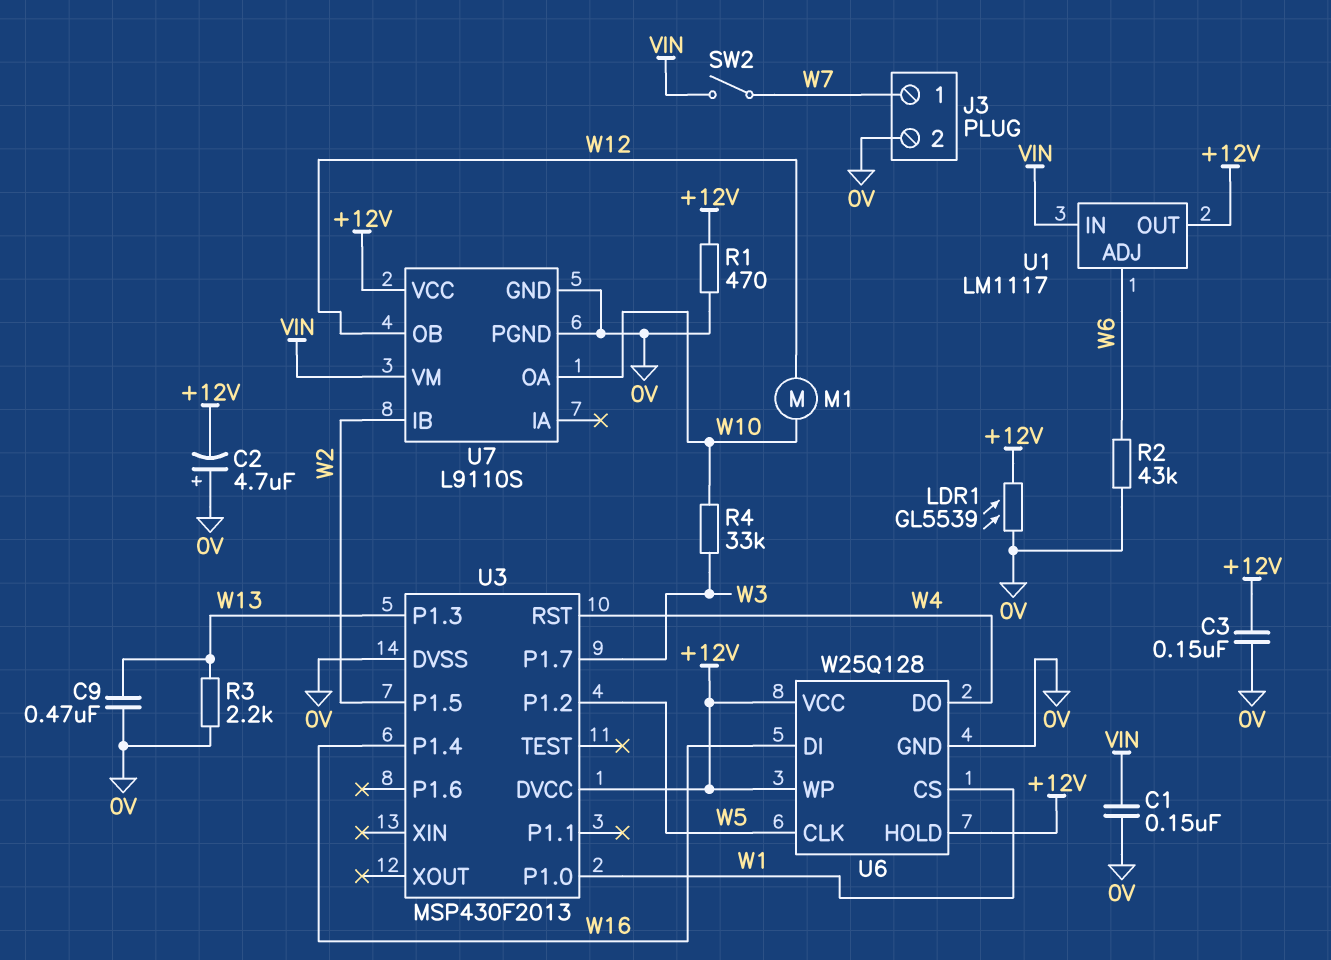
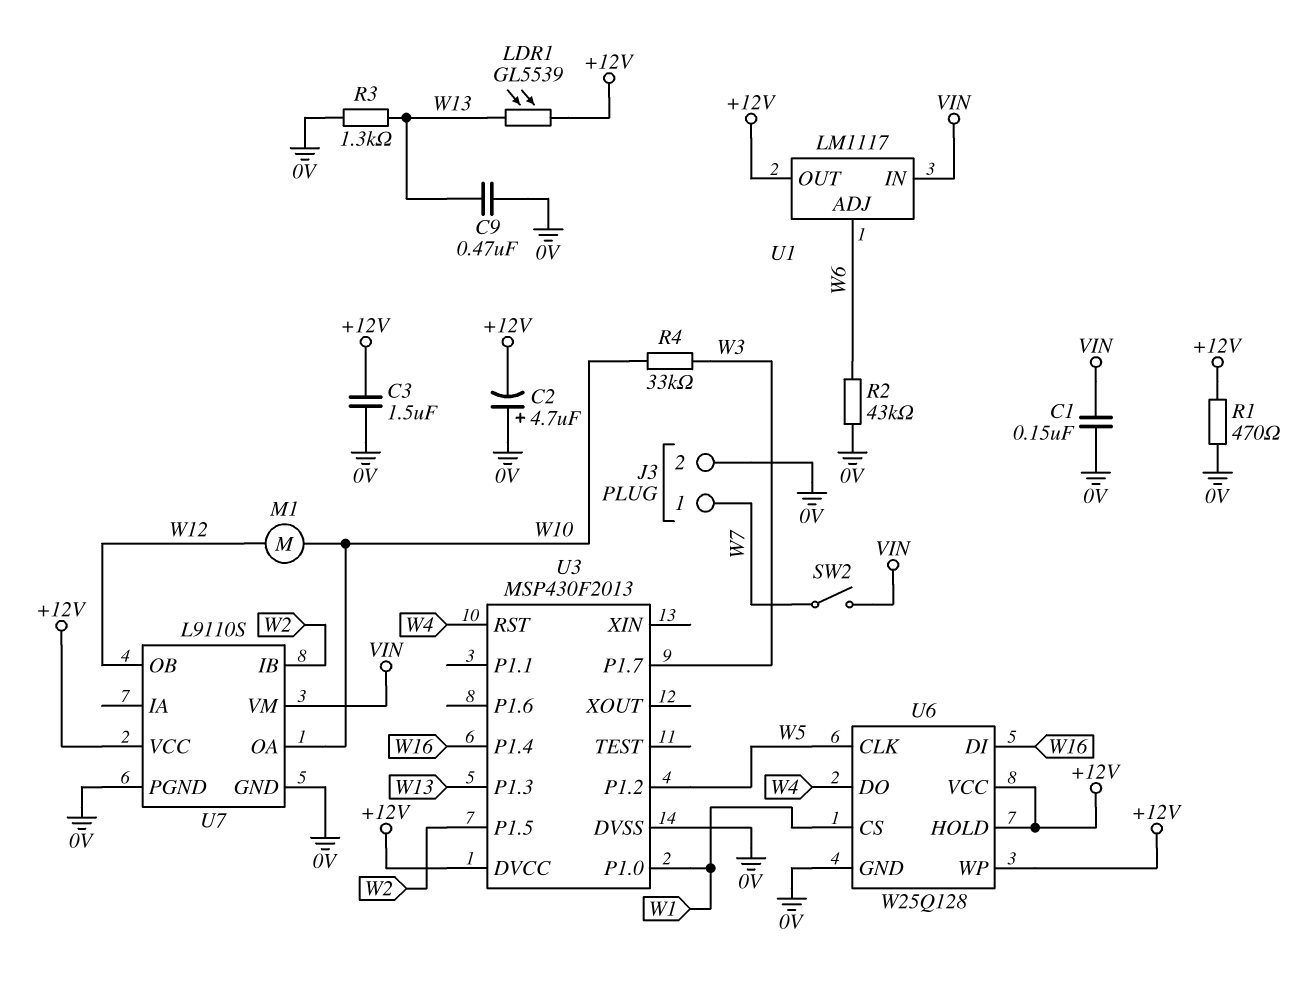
C3: 150nF (+12V, 0V) -> 1.5uF (+12V, 0V)
LDR1: GL5539 (+12V, 0V) -> GL5539 (+12V, W13)
R3: 2.2k (0V, W13) -> 1.3k (0V, W13)

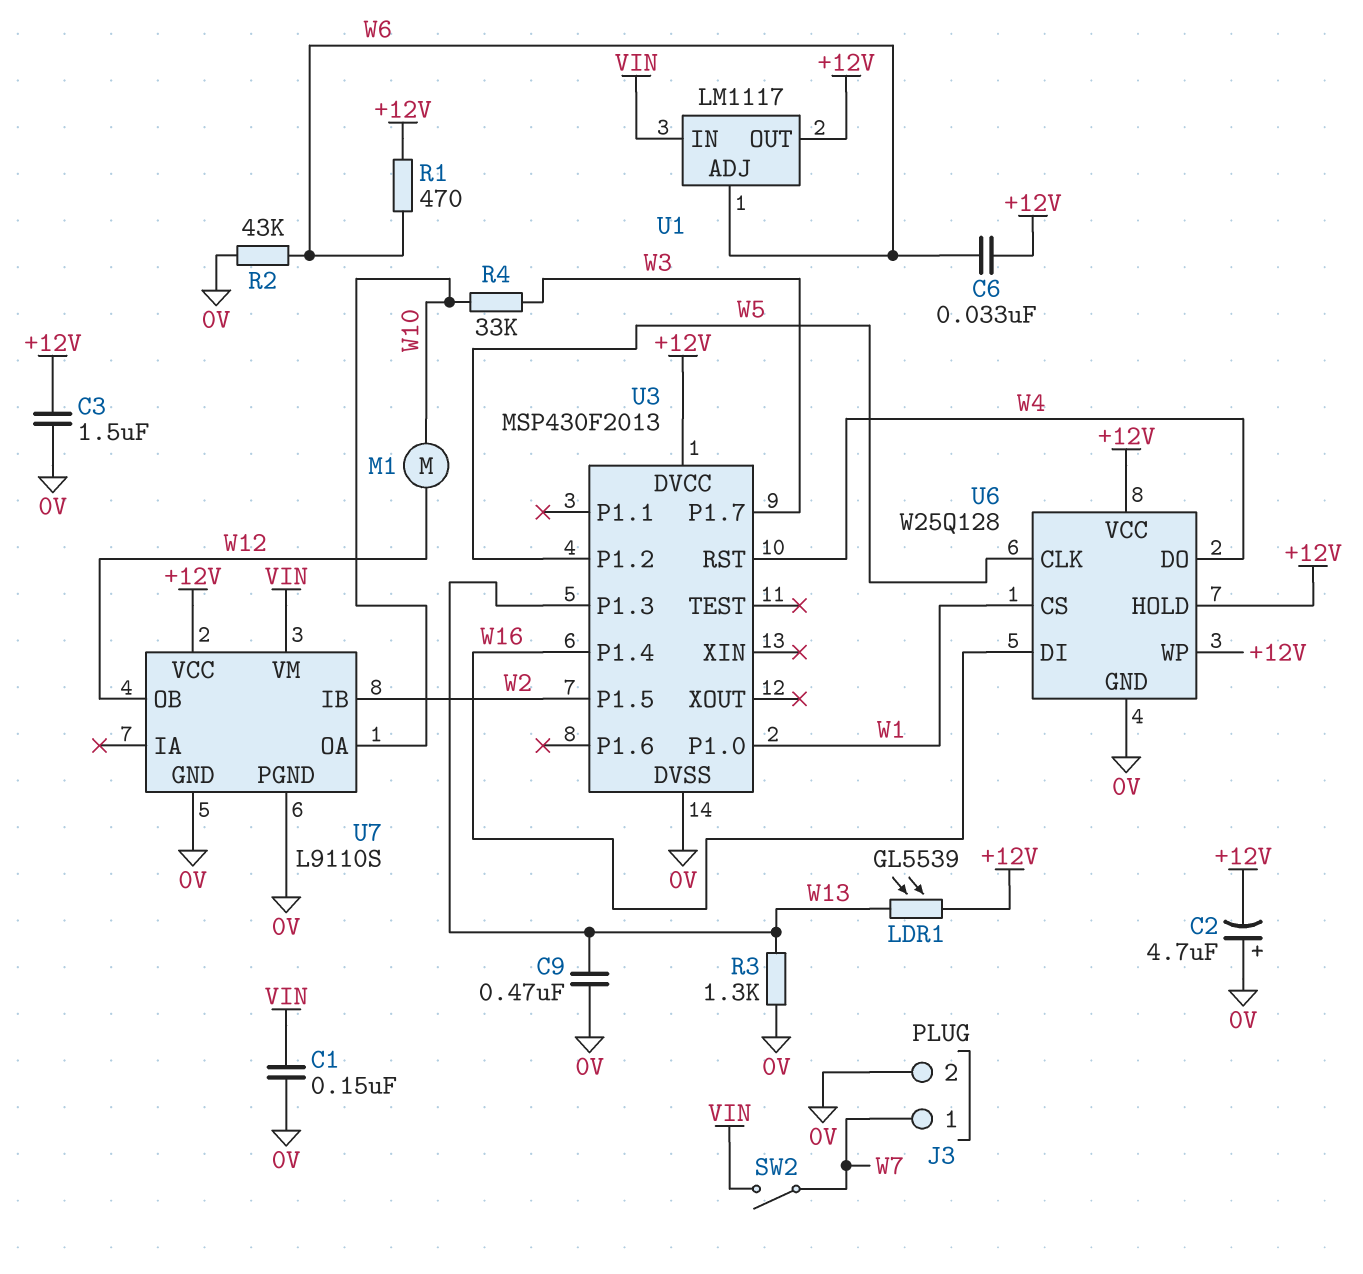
C6: none -> 33nF (+12V, W6)
R1: 470 (+12V, 0V) -> 470 (+12V, W6)

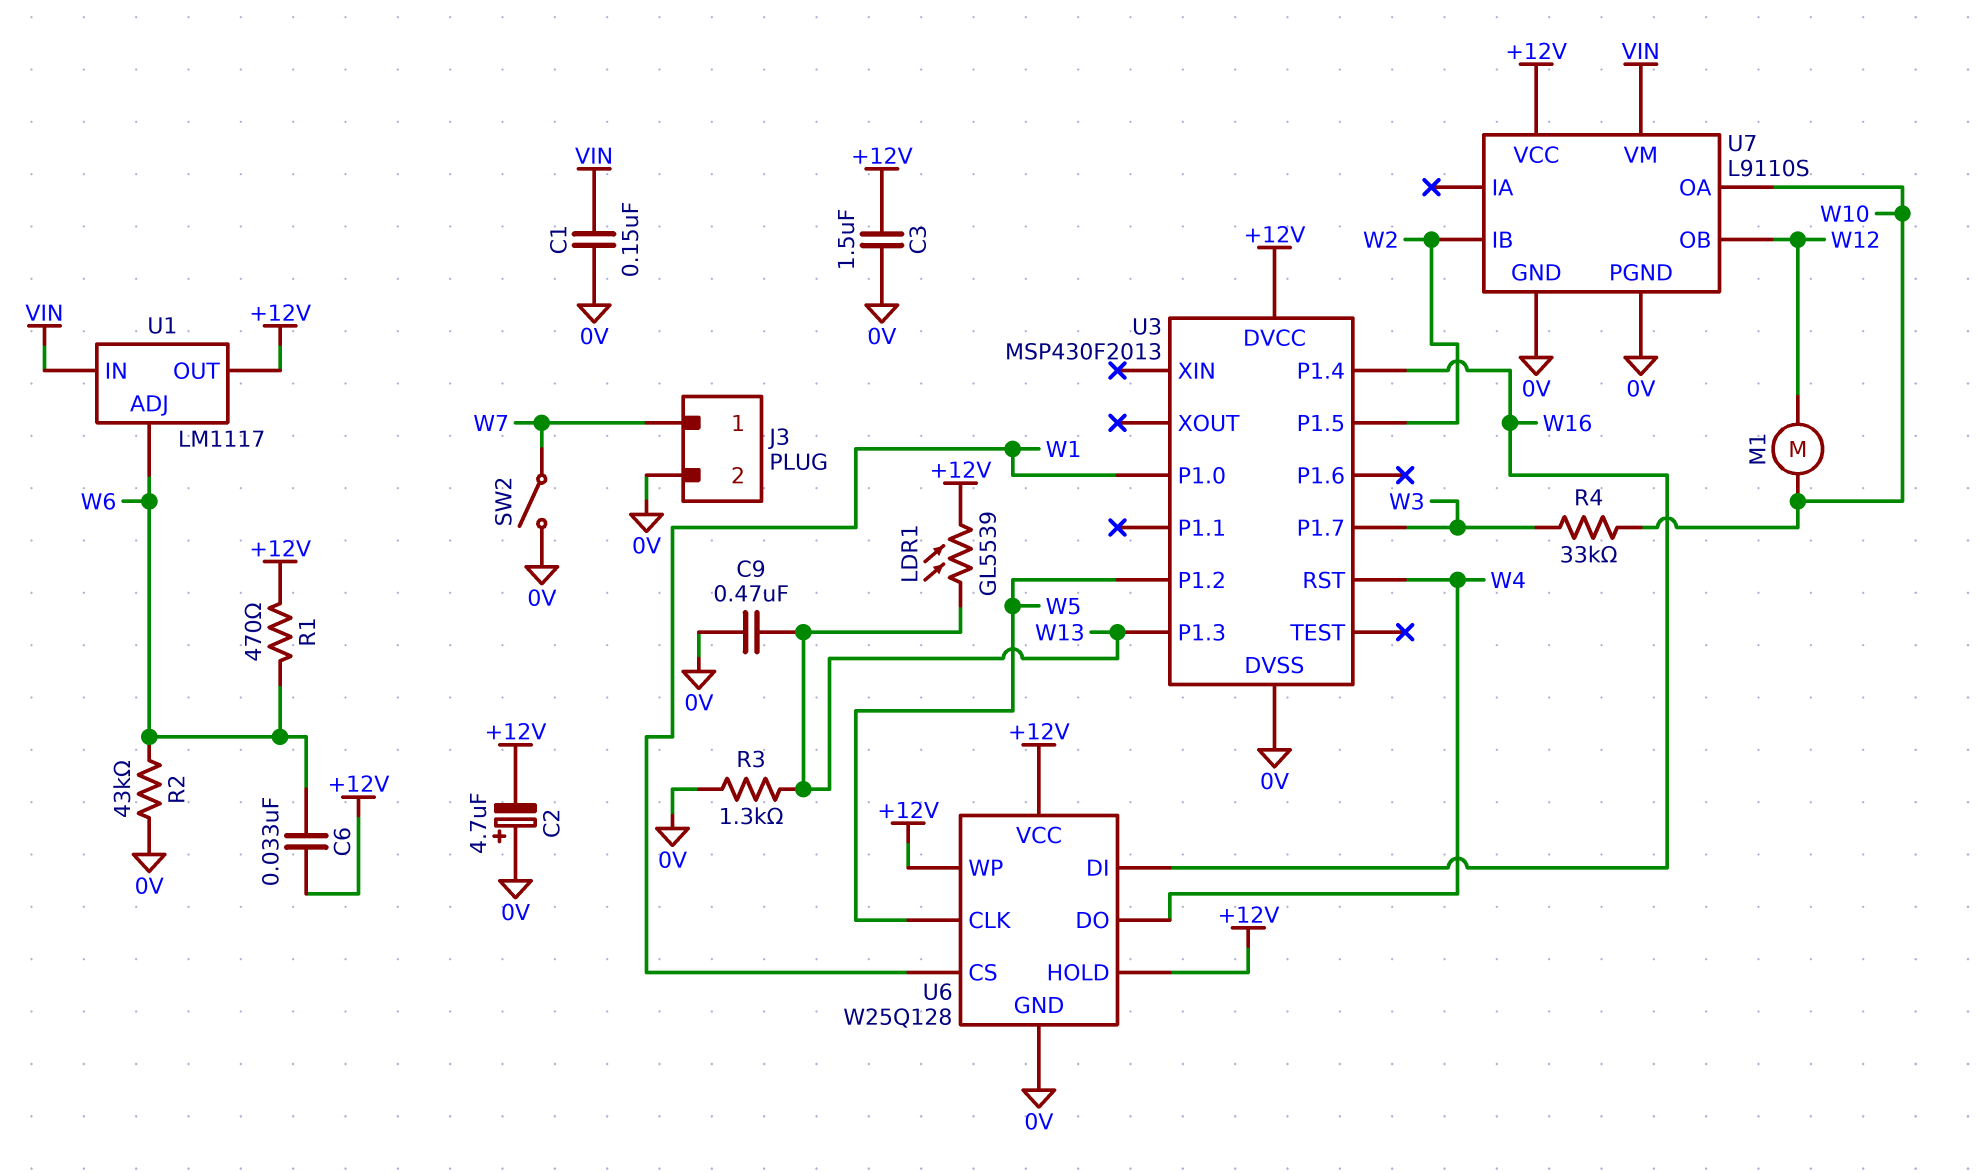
SW2: switch (VIN, W7) -> switch (0V, W7)

